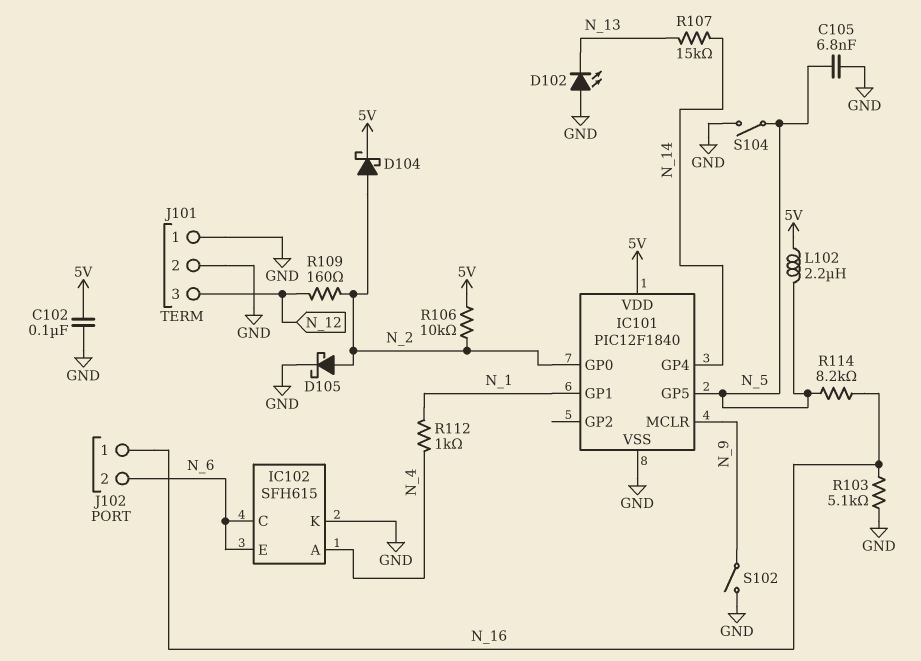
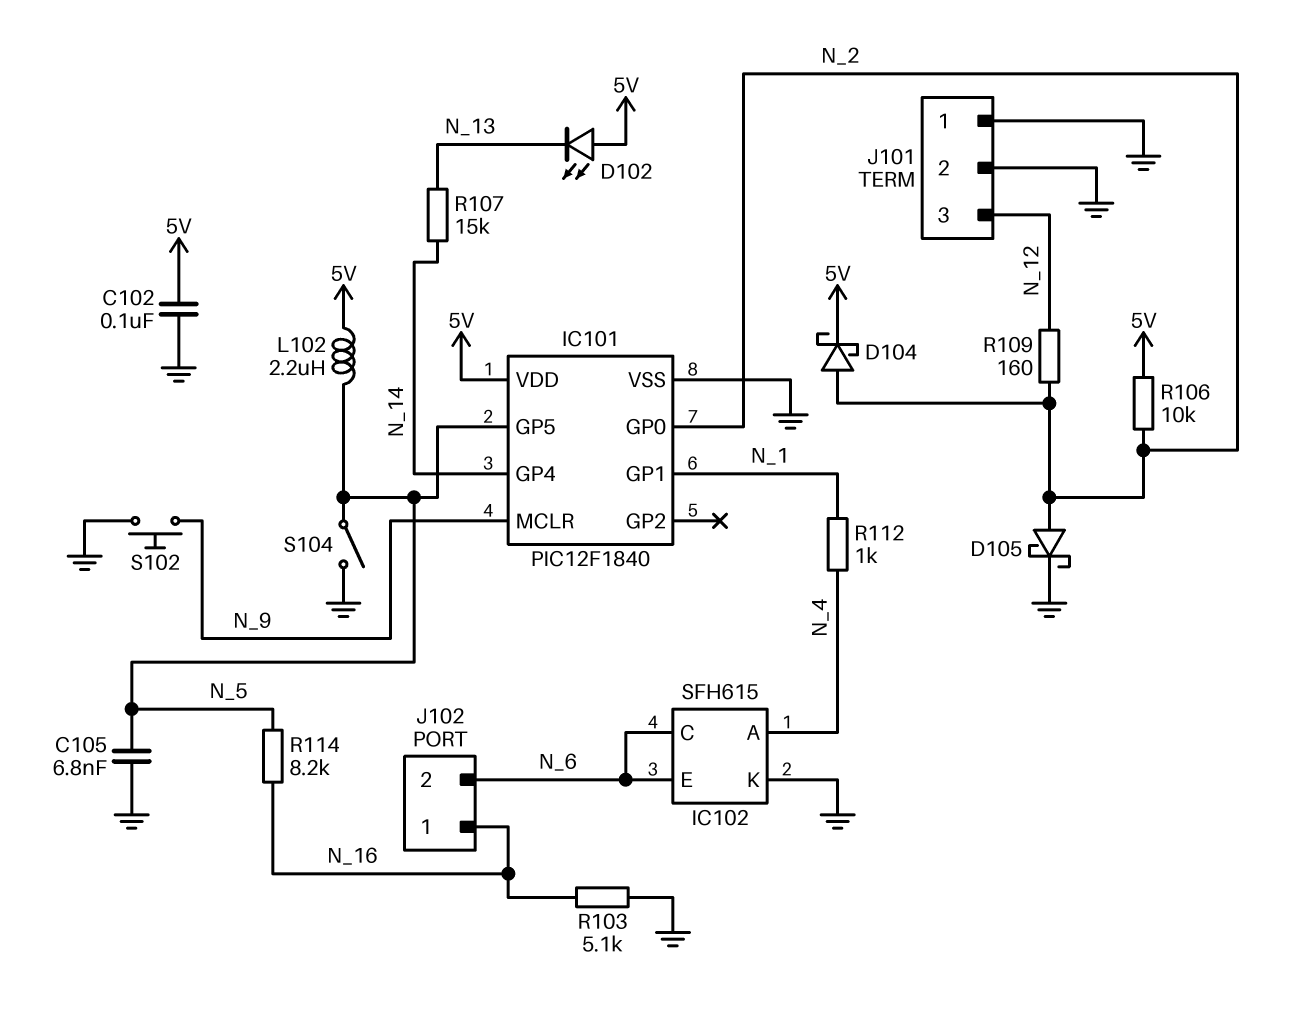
D102: LED (A GND, K N_13) -> LED (A 5V, K N_13)
S102: switch (GND, N_9) -> button (GND, N_9)

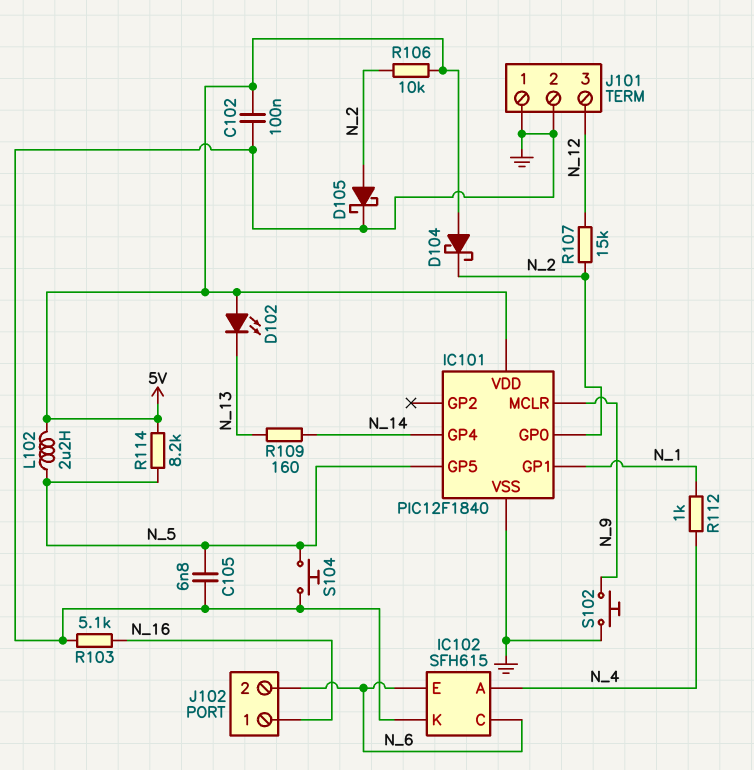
D104: schottky (A N_2, K 5V) -> schottky (A 5V, K N_2)
R107: 15k (N_13, N_14) -> 15k (N_2, N_12)
R109: 160 (N_2, N_12) -> 160 (N_13, N_14)
R114: 8.2k (N_5, N_16) -> 8.2k (5V, N_5)
S104: switch (GND, N_5) -> button (GND, N_5)

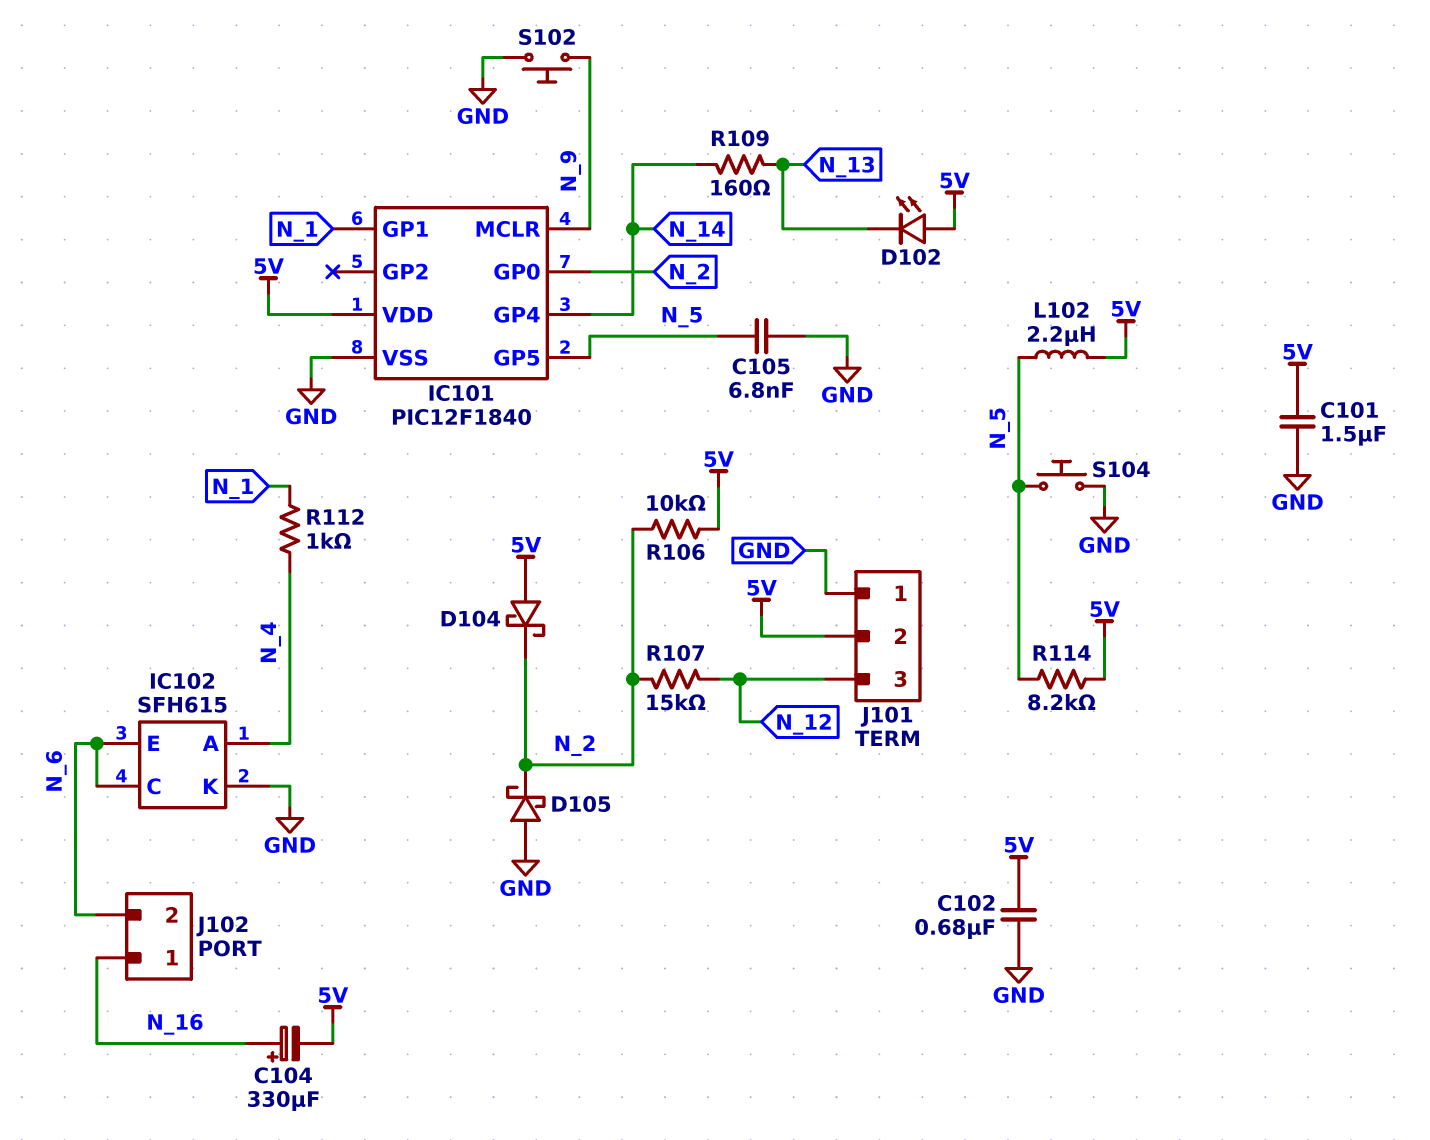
C101: none -> 1.5uF (5V, GND)
C102: 100nF (5V, GND) -> 680nF (5V, GND)
C104: none -> 330uF (plus N_16, minus 5V)
D105: schottky (A N_2, K GND) -> schottky (A GND, K N_2)
J101 pin 2: GND -> 5V
R103: 5.1k (GND, N_16) -> none

